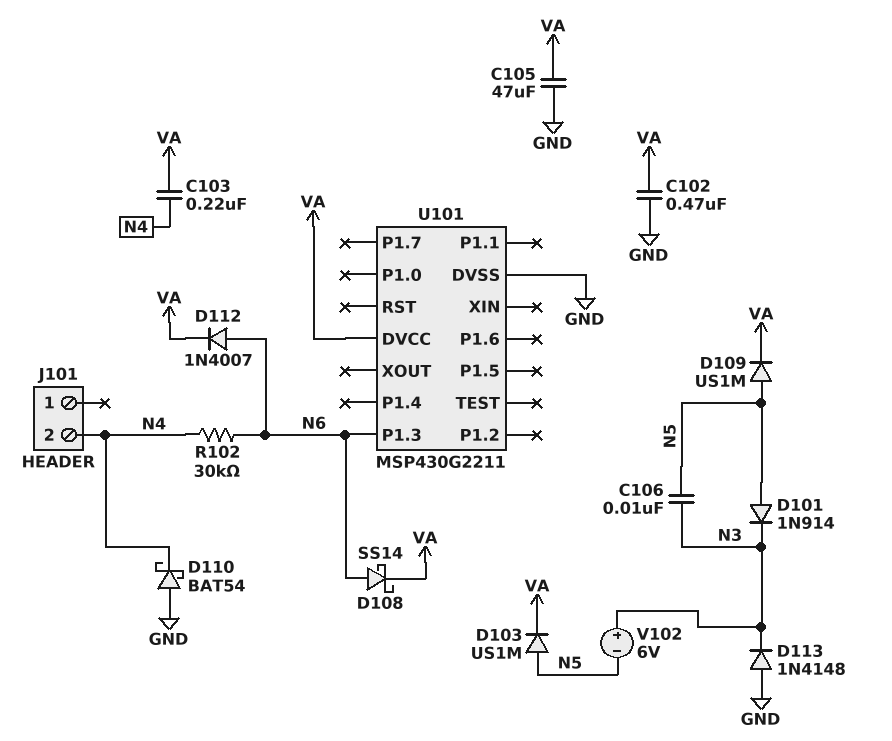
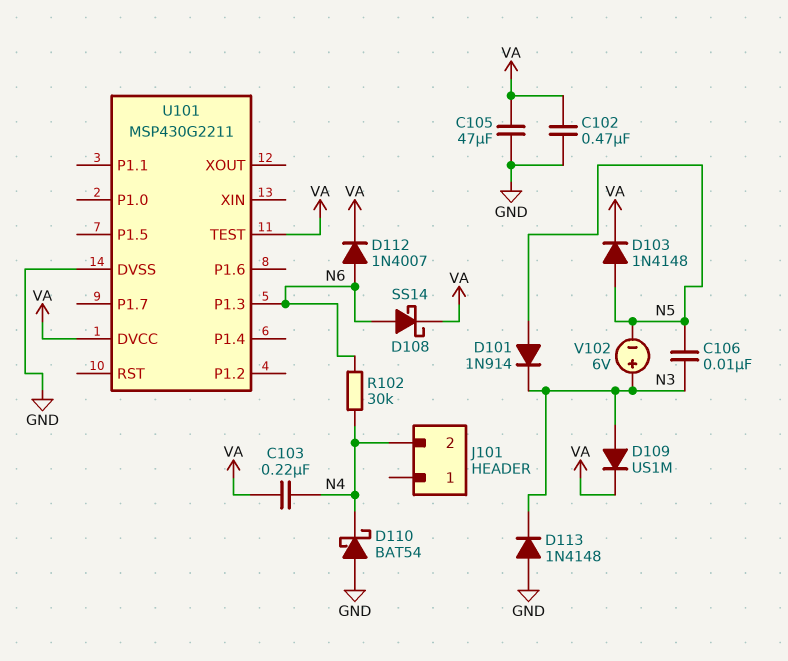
D103: diode US1M (A N5, K VA) -> diode 1N4148 (A N5, K VA)
D109: diode US1M (A N5, K VA) -> diode US1M (A N3, K VA)
U101 pin TEST: none -> VA

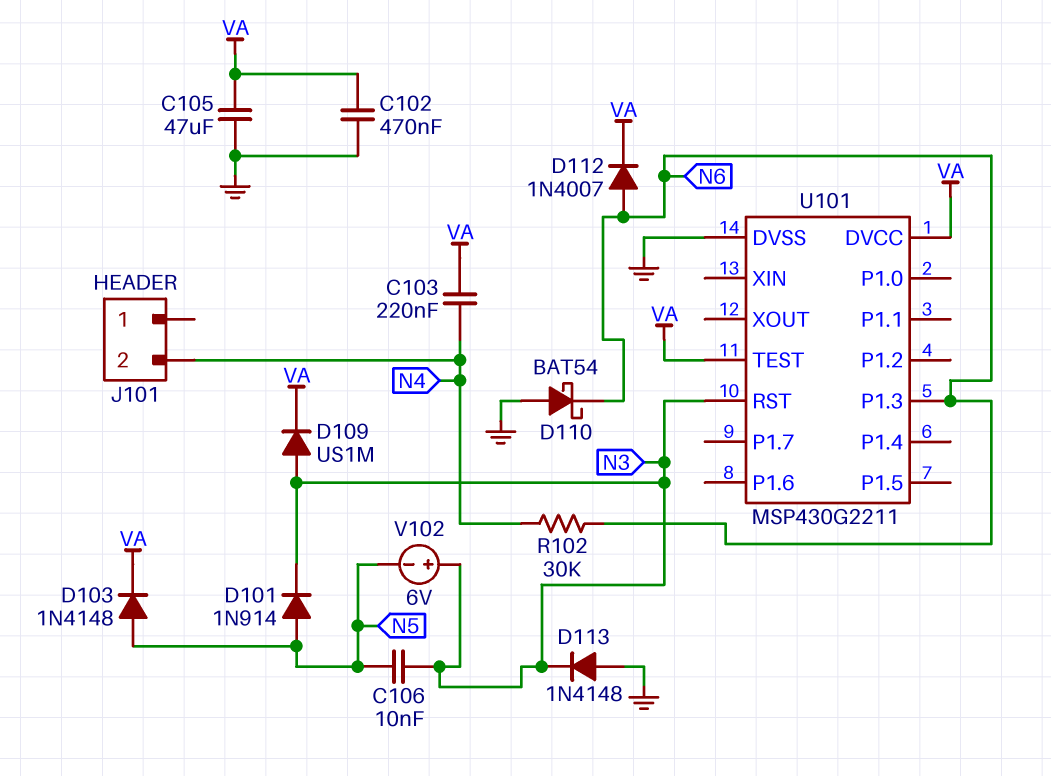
D108: schottky SS14 (A N6, K VA) -> none
D110: schottky BAT54 (A GND, K N4) -> schottky BAT54 (A GND, K N6)
U101 pin RST: none -> N3

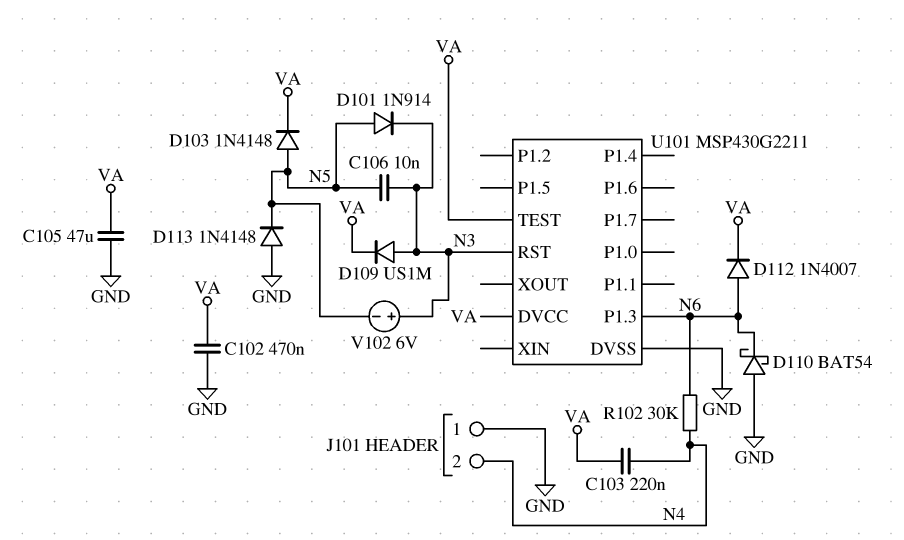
D113: diode 1N4148 (A GND, K N3) -> diode 1N4148 (A GND, K N5)
J101 pin 1: none -> GND

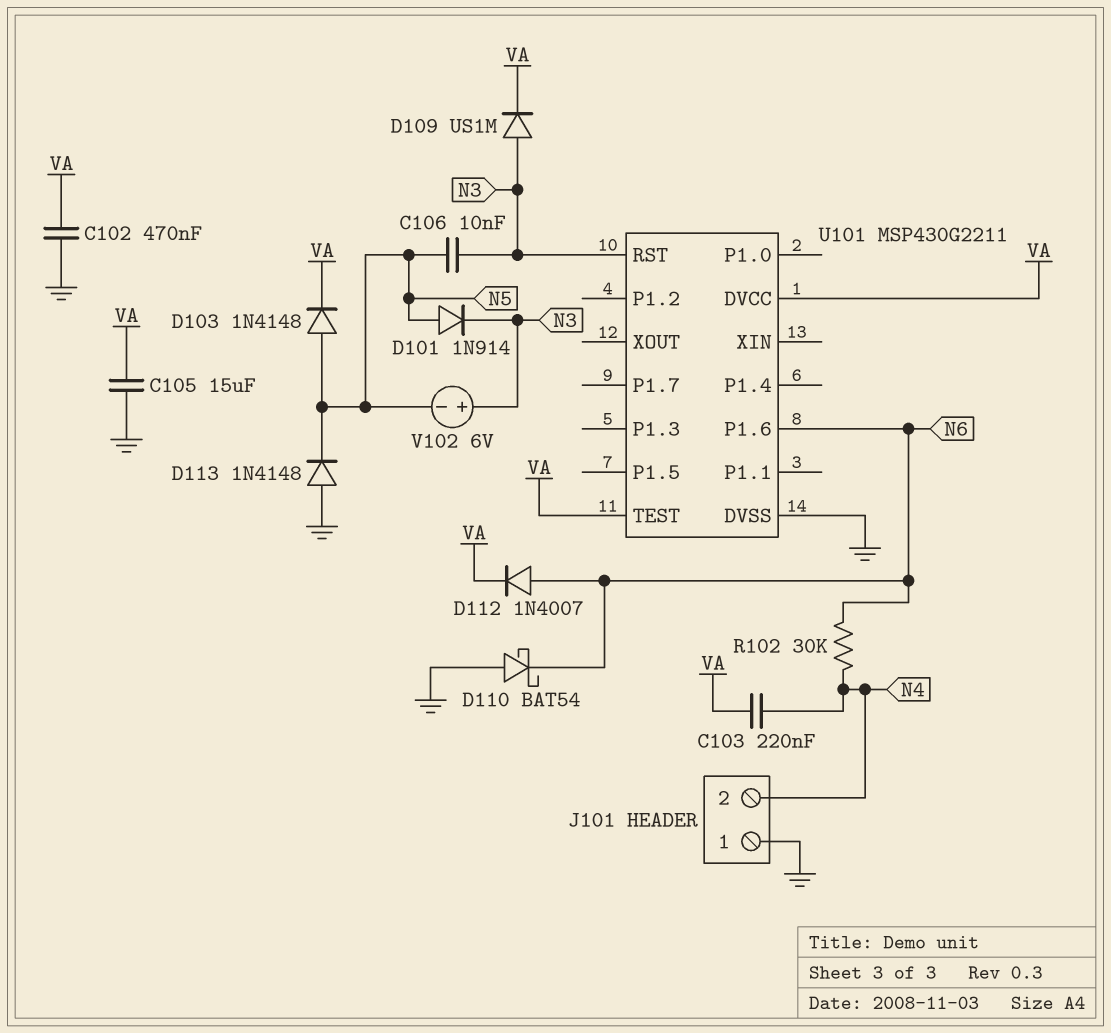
C105: 47uF (GND, VA) -> 15uF (GND, VA)
U101 pin P1.3: N6 -> none
U101 pin P1.6: none -> N6

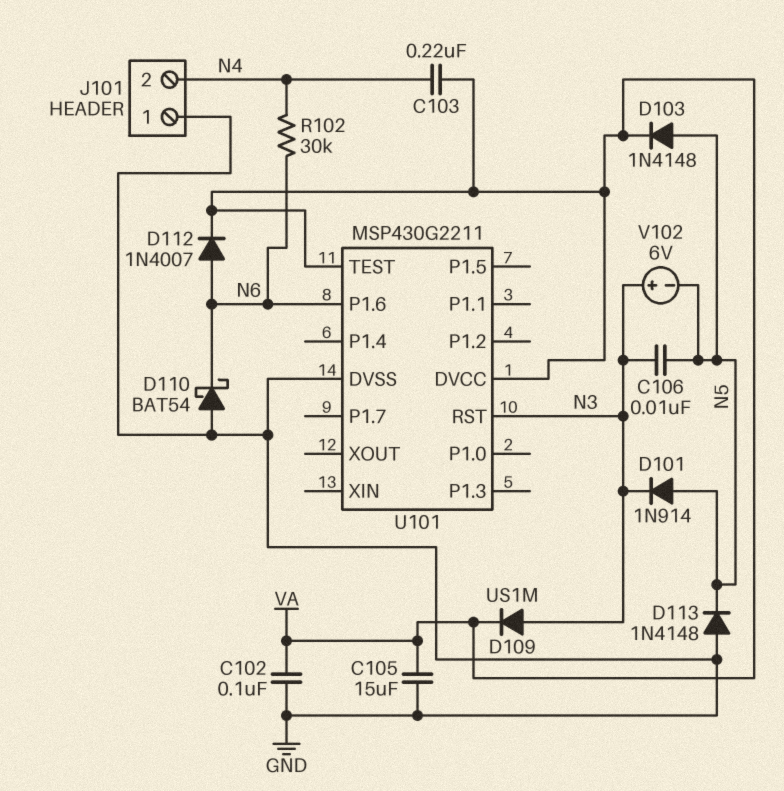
C102: 470nF (GND, VA) -> 100nF (GND, VA)

